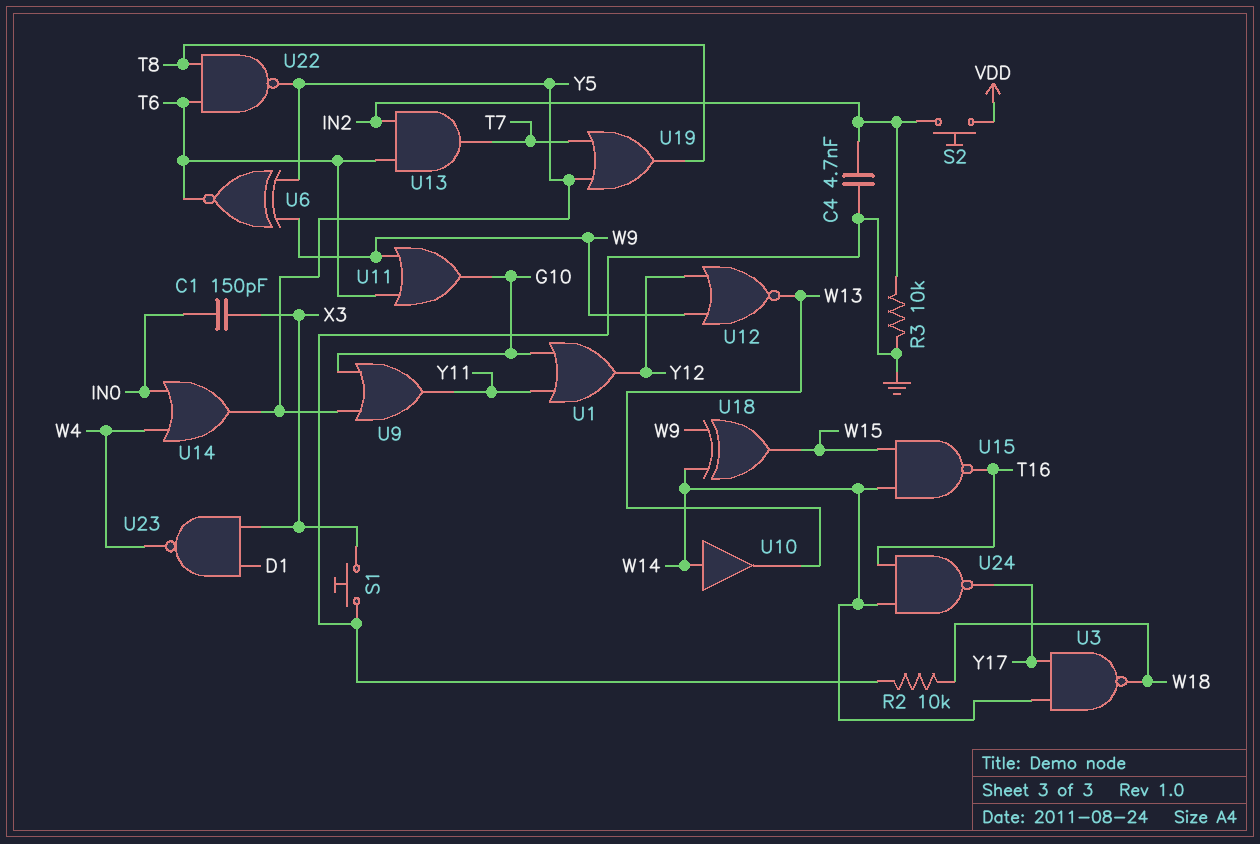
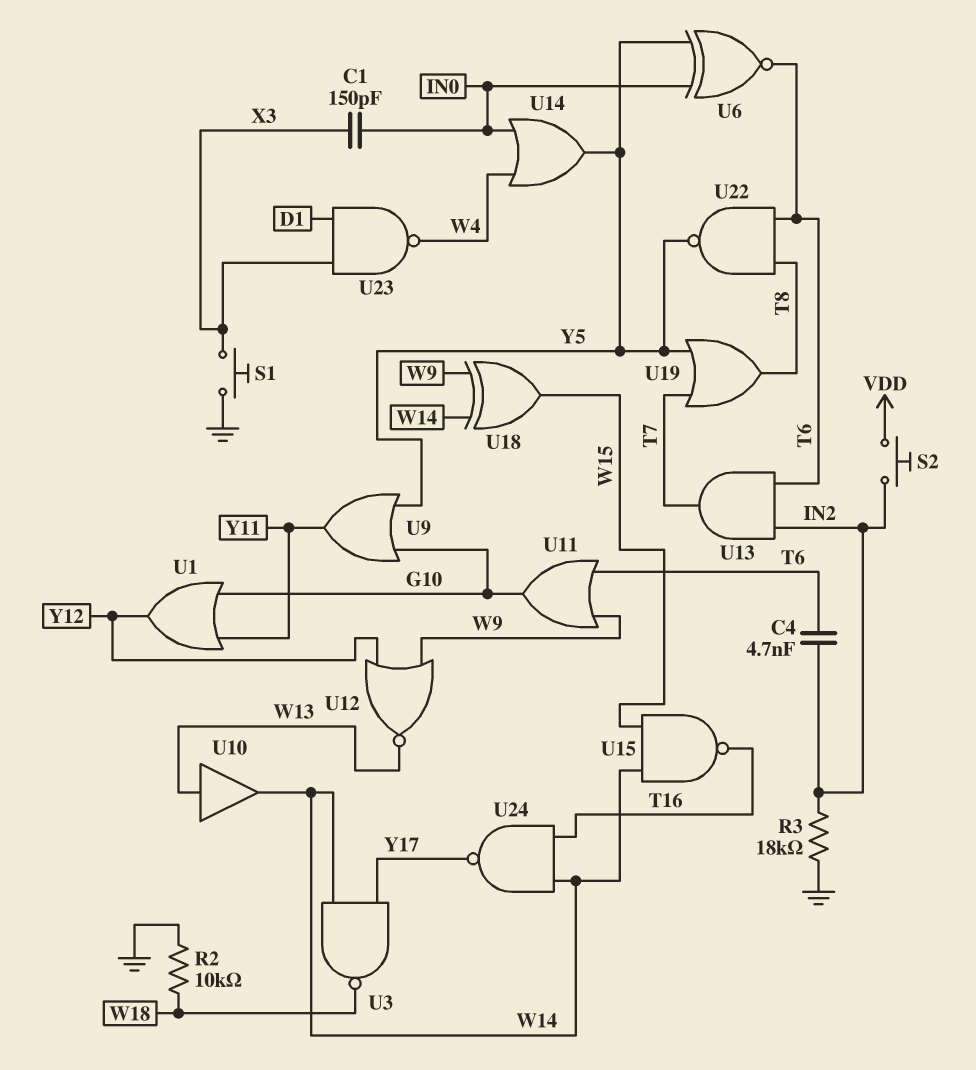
C4: 4.7nF (GND, IN2) -> 4.7nF (IN2, T6)
R3: 10k (GND, IN2) -> 18k (GND, IN2)
U6: XNOR (in W9, in Y5, out T6) -> XNOR (in IN0, in Y5, out T6)
U10: buffer (in W14, out W13) -> buffer (in W13, out W14)

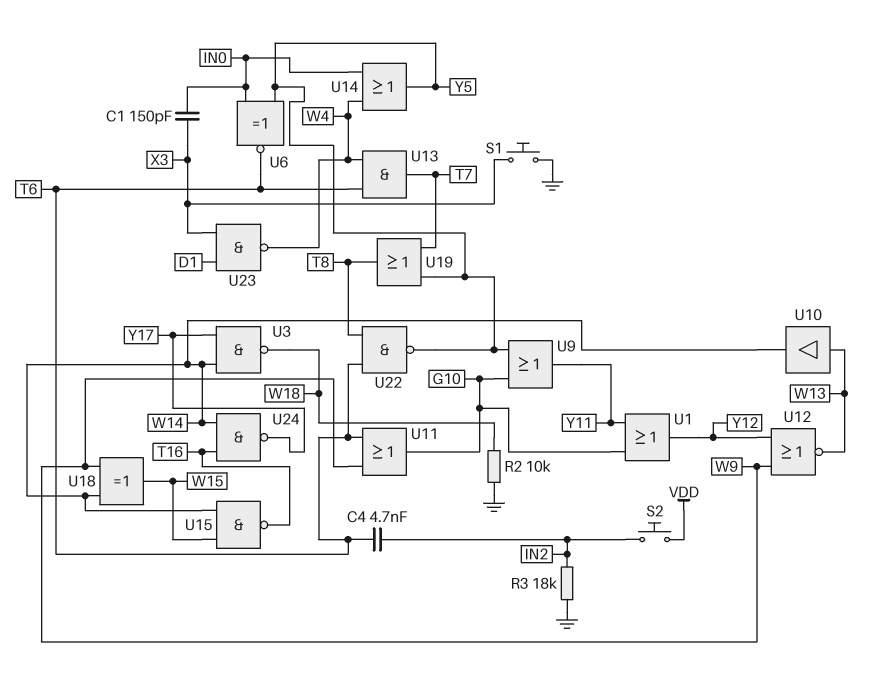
U13: AND (in IN2, in T6, out T7) -> AND (in T6, in W4, out T7)

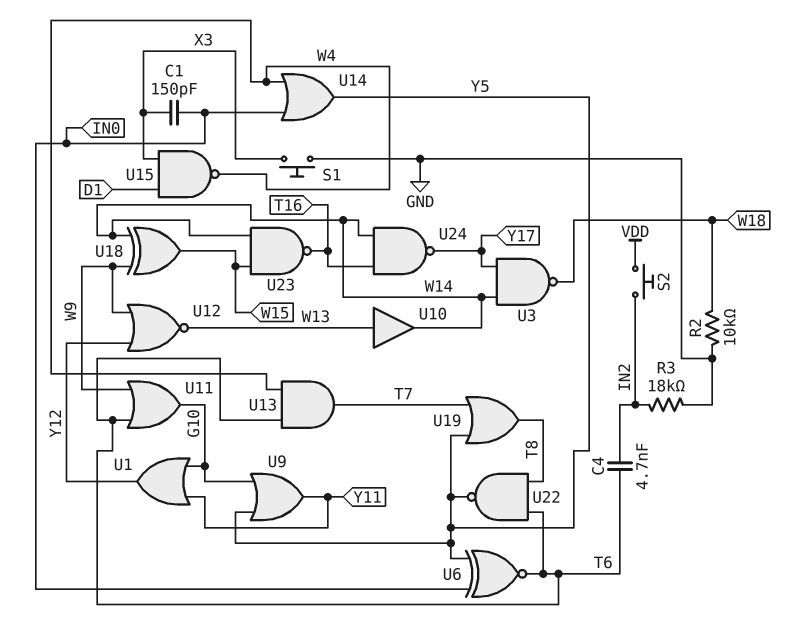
U15: NAND (in W14, in W15, out T16) -> NAND (in D1, in X3, out W4)
U23: NAND (in D1, in X3, out W4) -> NAND (in W14, in W15, out T16)

